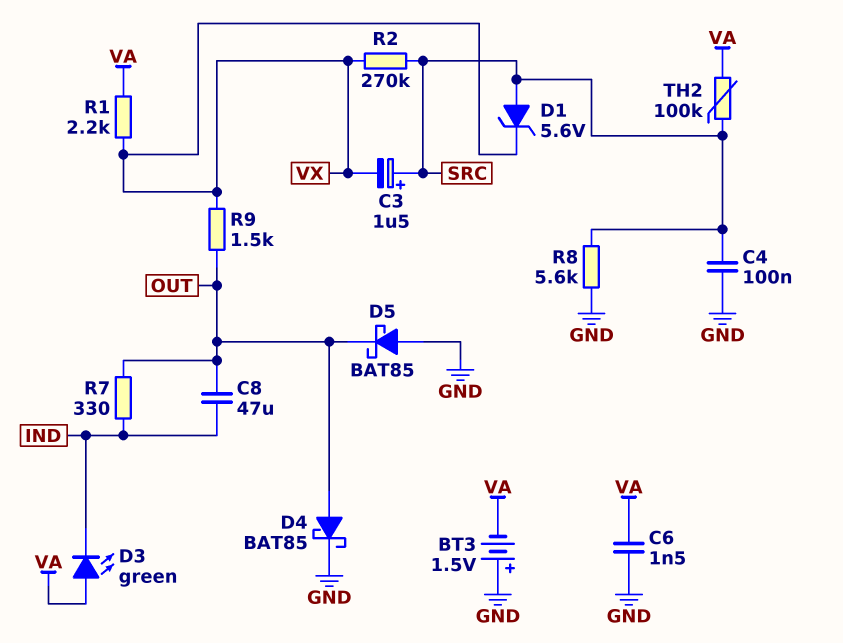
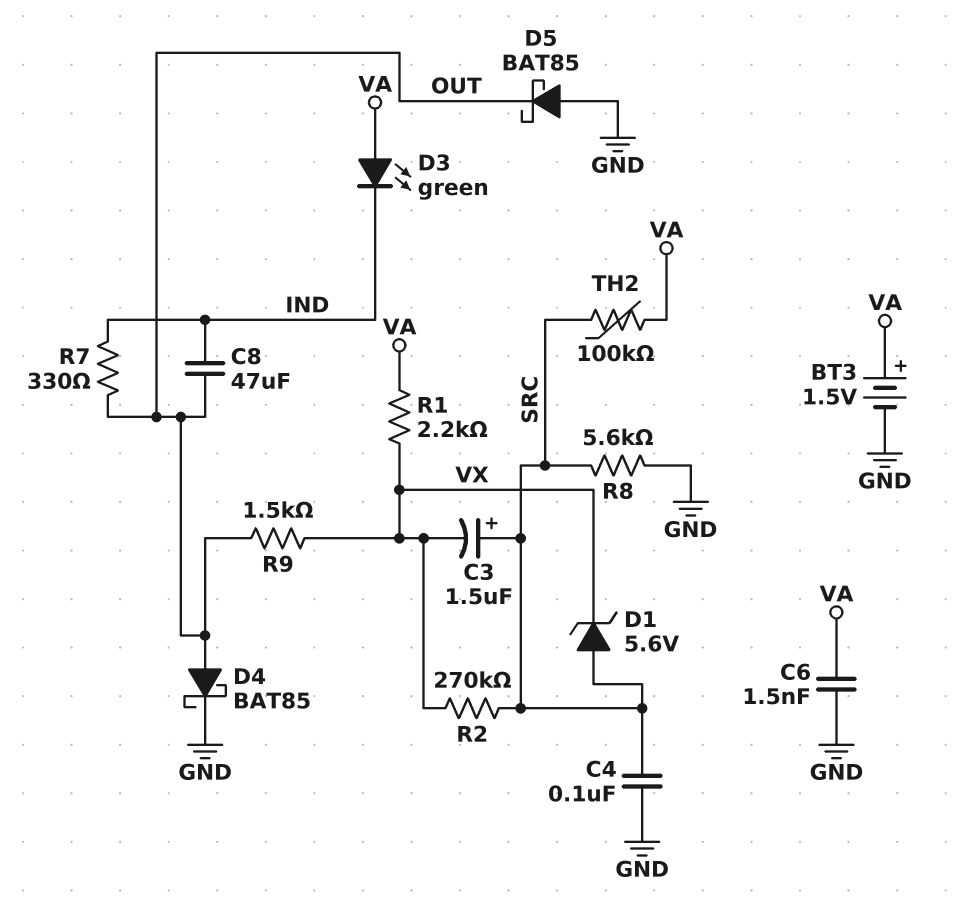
BT3: 1.5V (plus GND, minus VA) -> 1.5V (plus VA, minus GND)

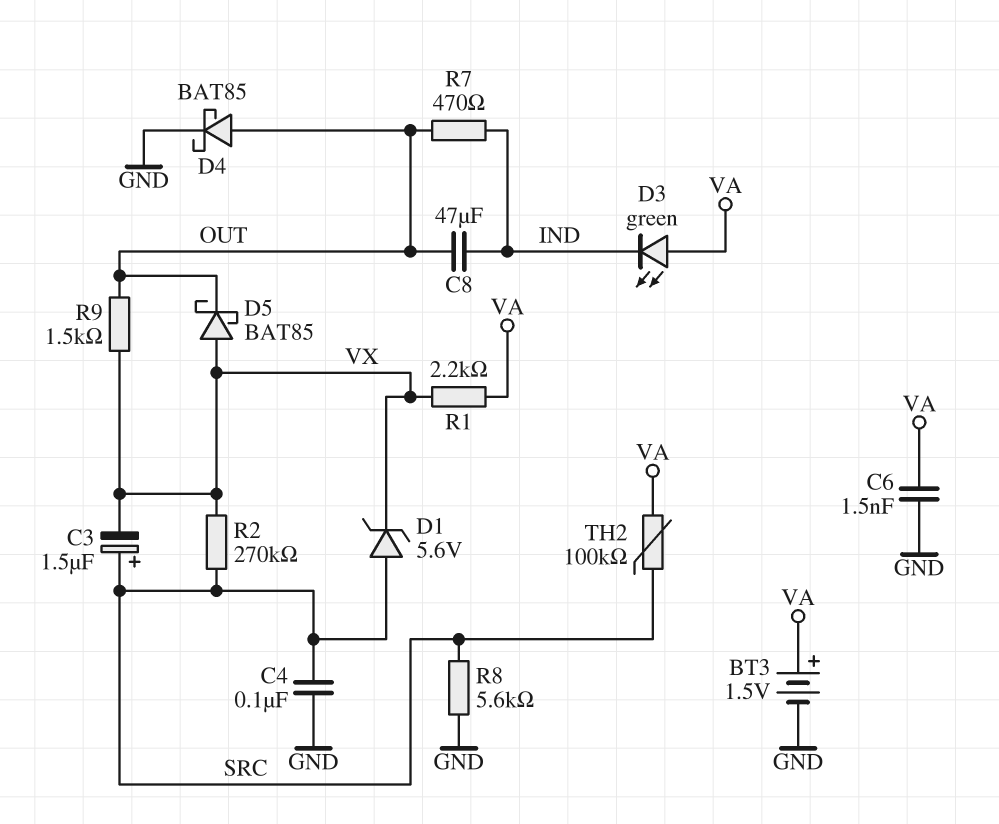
D5: schottky BAT85 (A GND, K OUT) -> schottky BAT85 (A VX, K OUT)
R7: 330 (IND, OUT) -> 470 (IND, OUT)

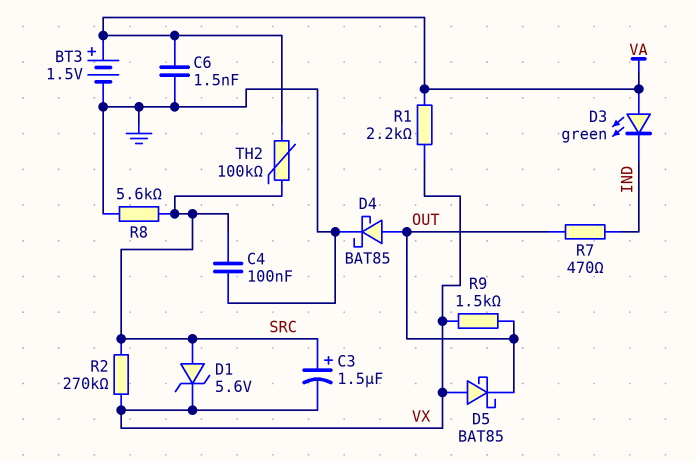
C8: 47uF (IND, OUT) -> none

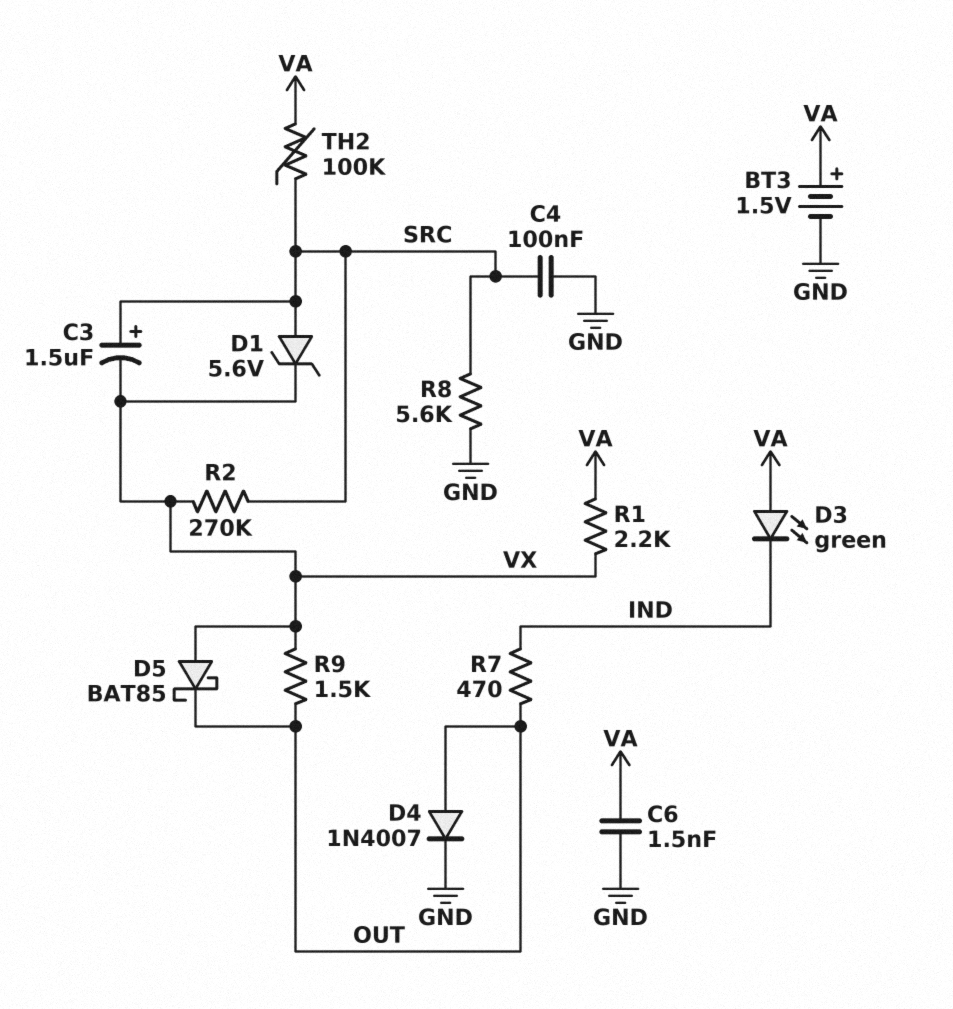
D4: schottky BAT85 (A OUT, K GND) -> diode 1N4007 (A OUT, K GND)

